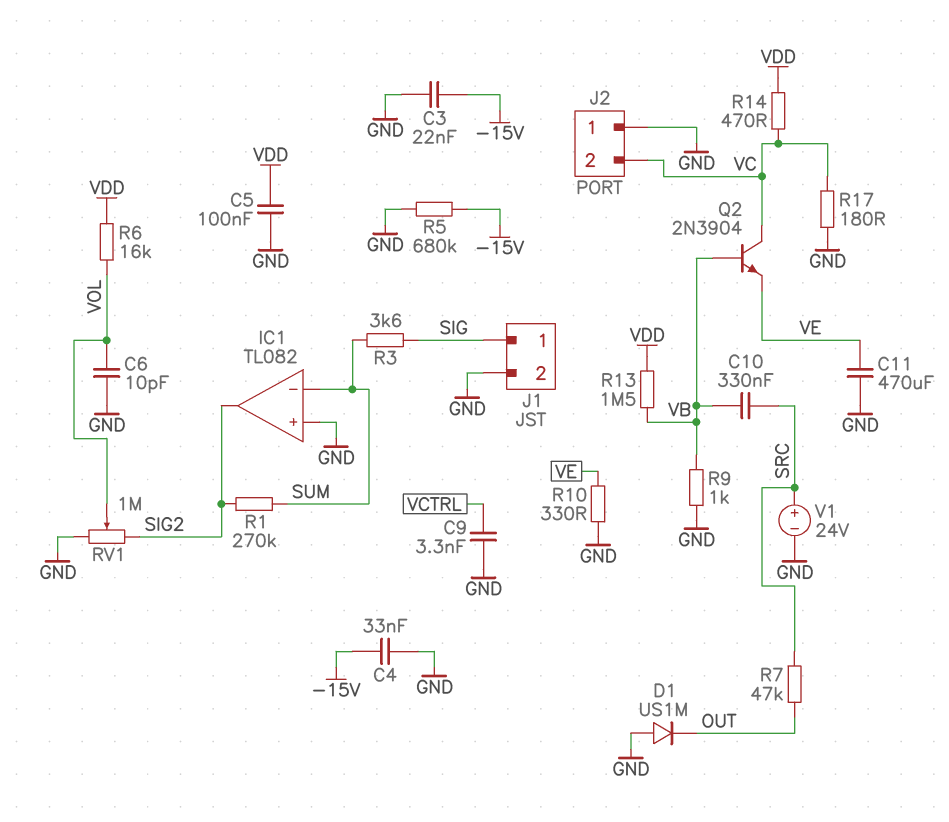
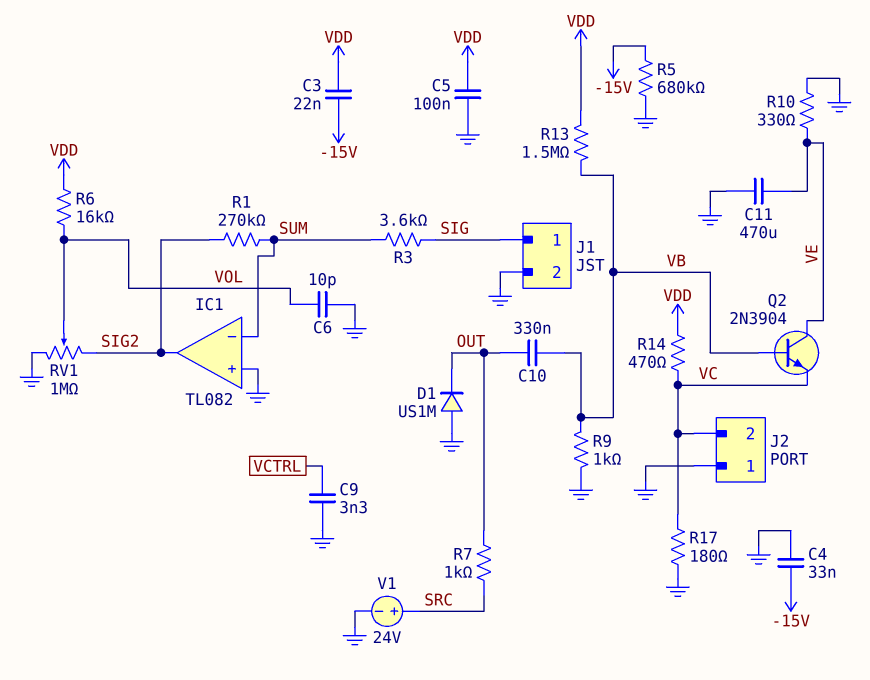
C3: 22nF (-15V, GND) -> 22nF (-15V, VDD)
C10: 330nF (SRC, VB) -> 330nF (OUT, VB)
Q2: NPN 2N3904 (B VB, C VC, E VE) -> NPN 2N3904 (B VB, C VE, E VC)
R7: 47k (OUT, SRC) -> 1k (OUT, SRC)

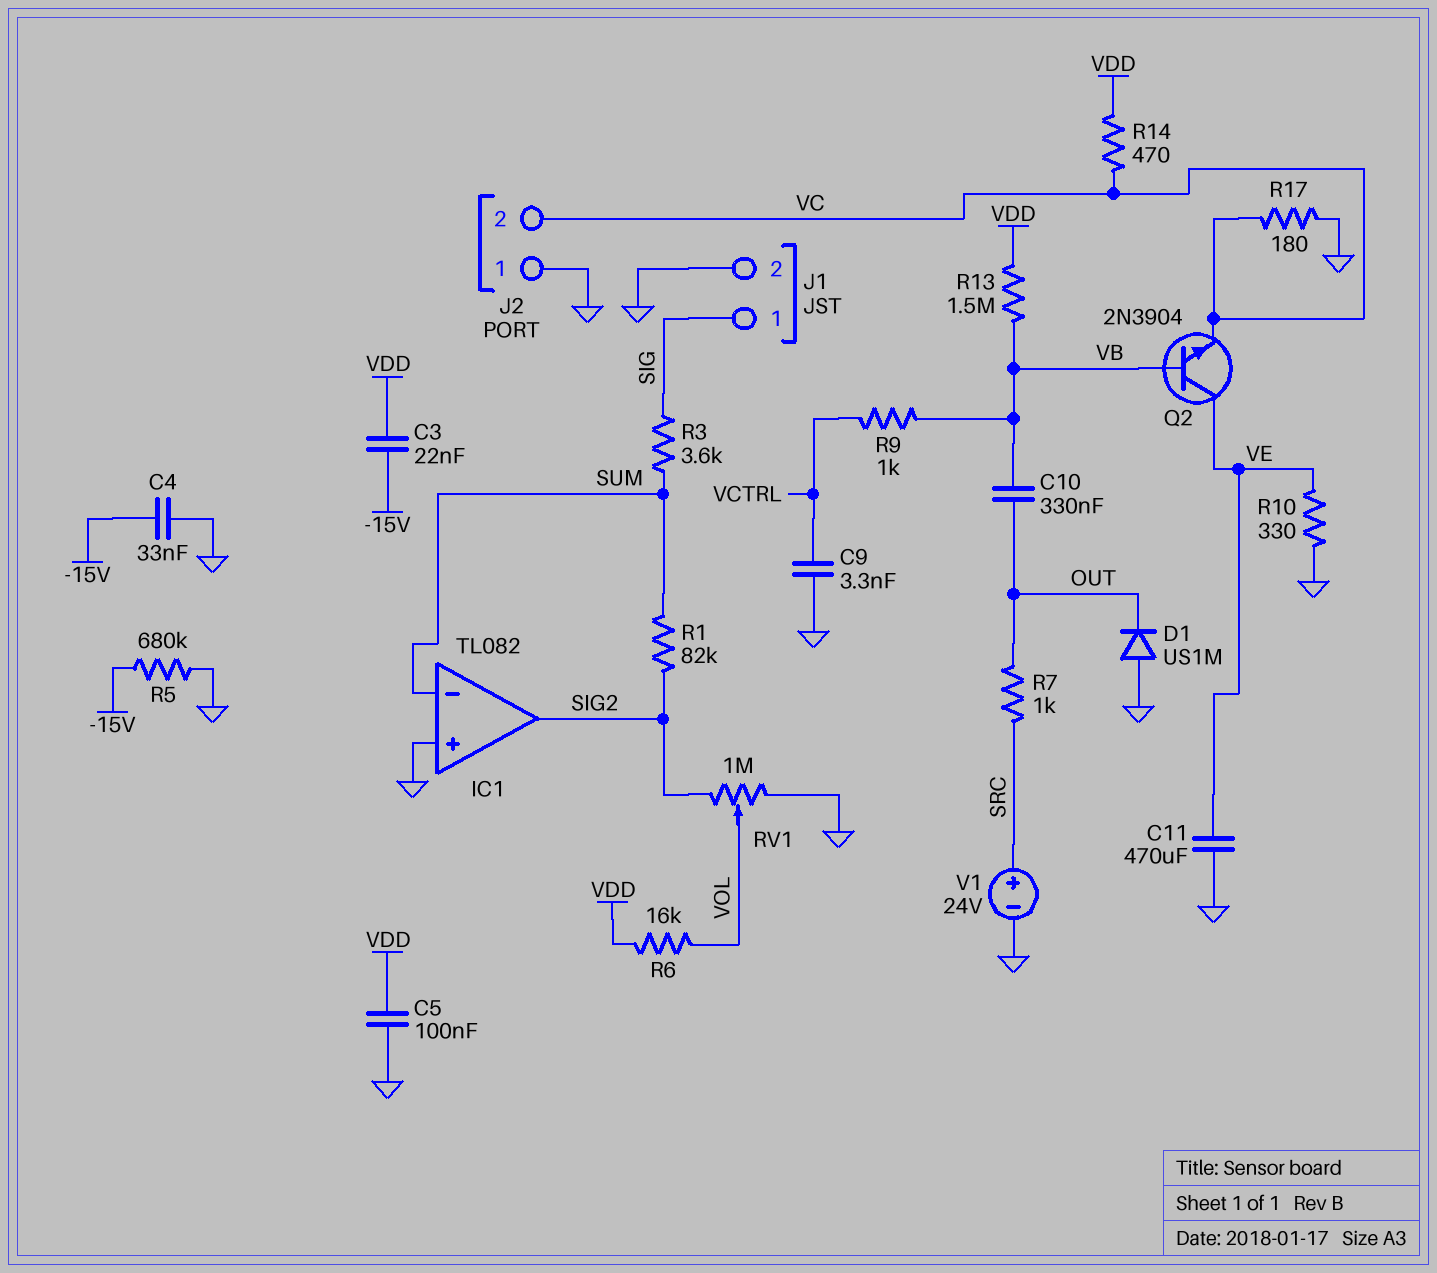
C6: 10pF (GND, VOL) -> none
R1: 270k (SIG2, SUM) -> 82k (SIG2, SUM)
R9: 1k (GND, VB) -> 1k (VB, VCTRL)

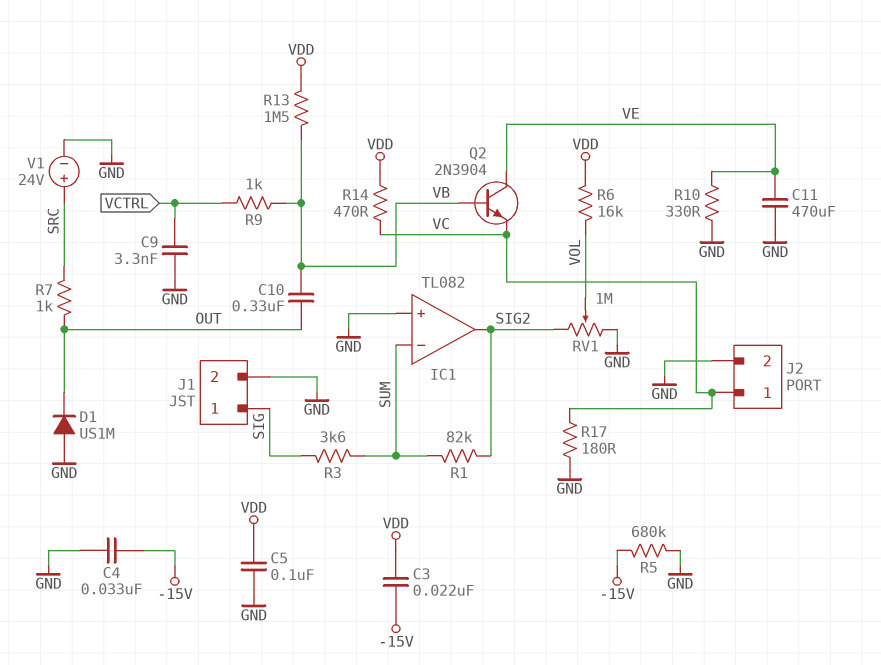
J2 pin 1: GND -> VC
J2 pin 2: VC -> GND

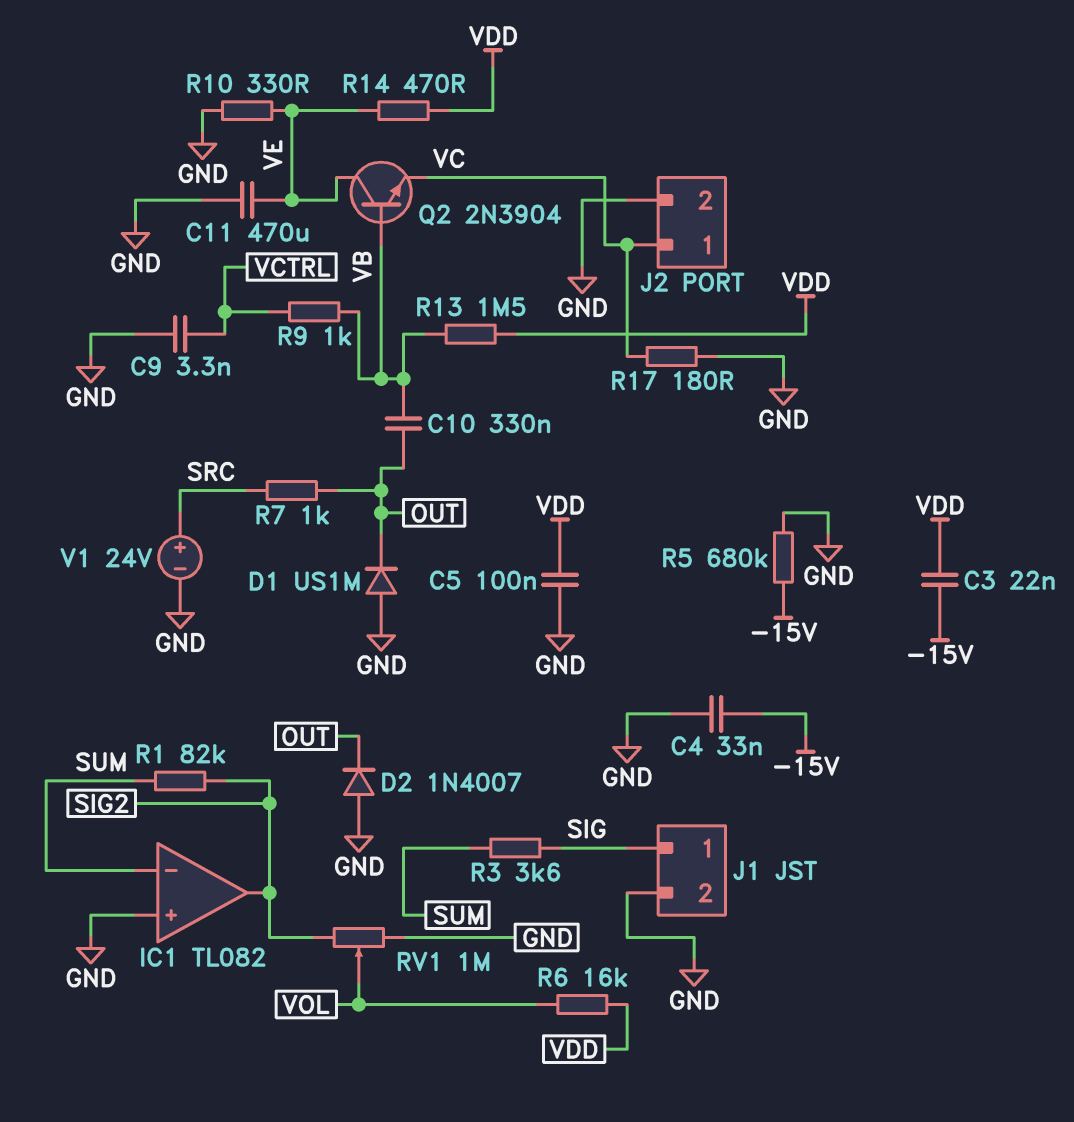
D2: none -> diode 1N4007 (A GND, K OUT)
R14: 470 (VC, VDD) -> 470 (VDD, VE)

